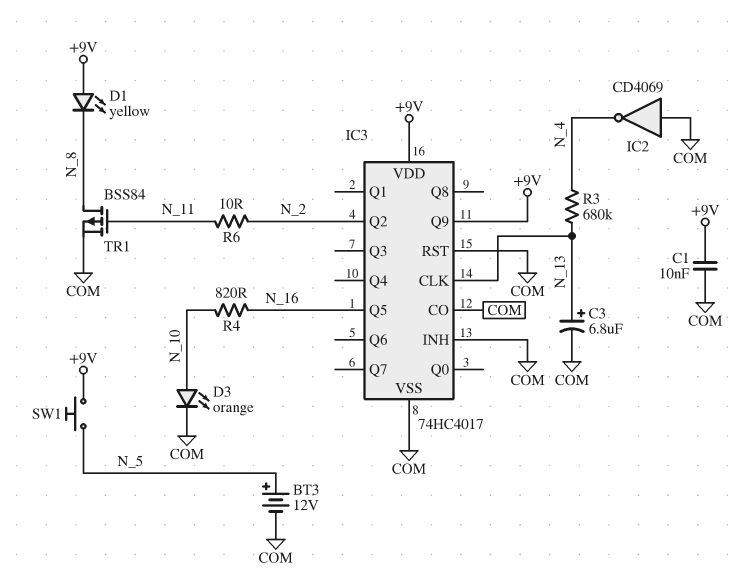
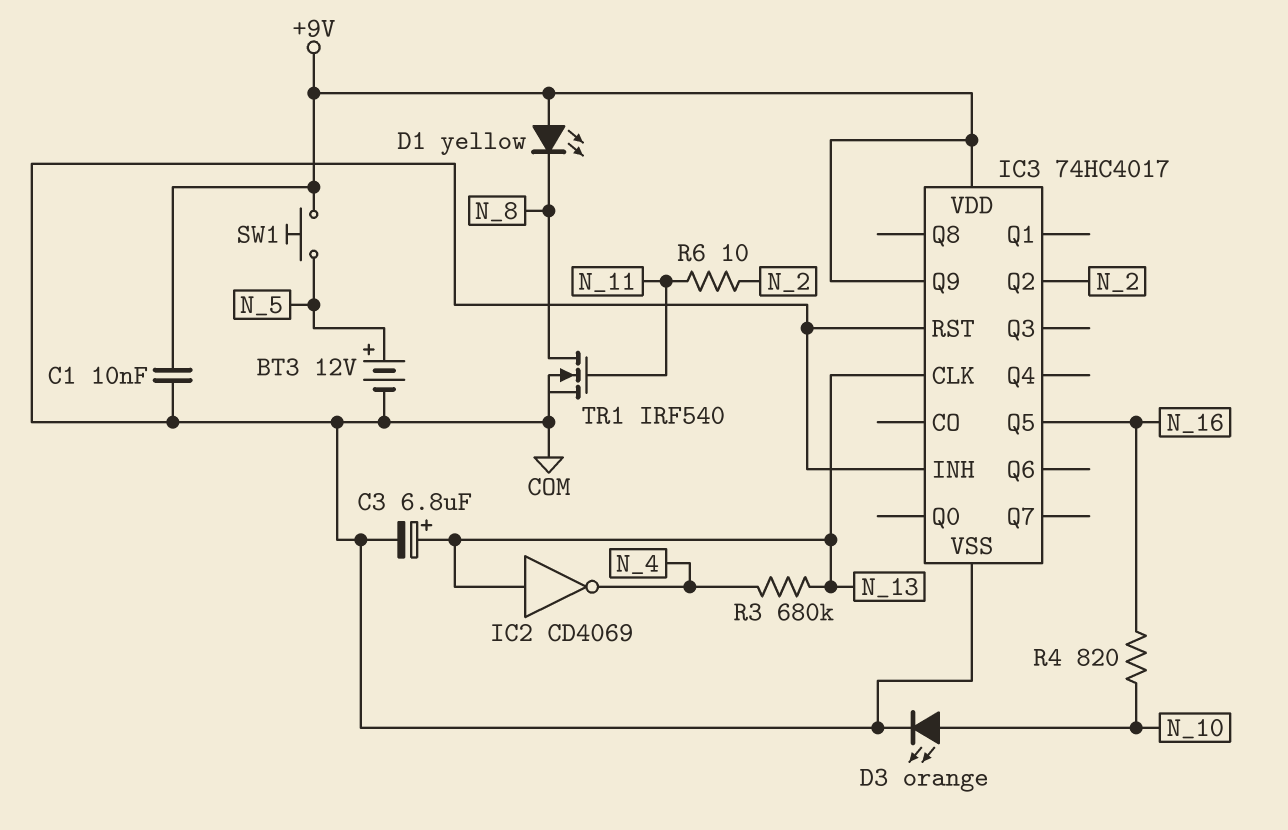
IC2: NOT CD4069 (in COM, out N_4) -> NOT CD4069 (in N_13, out N_4)
IC3 pin CO: COM -> none
TR1: PMOS BSS84 (G N_11, D N_8, S COM) -> NMOS IRF540 (G N_11, D N_8, S COM)

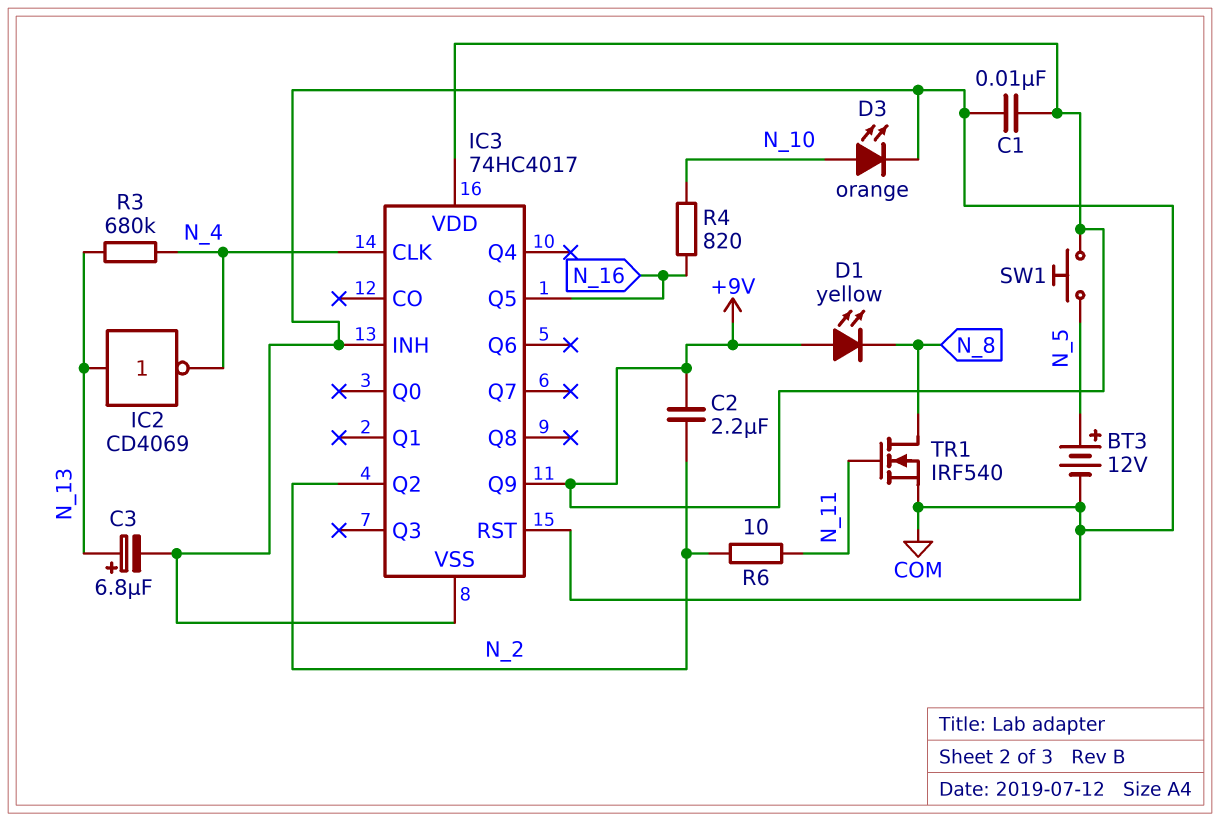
C2: none -> 2.2uF (+9V, N_2)
IC3 pin CLK: N_13 -> N_4

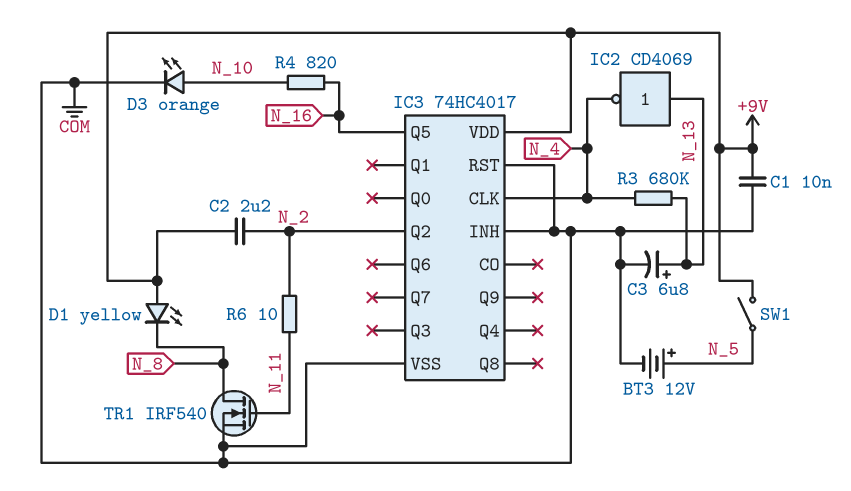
IC3 pin Q9: +9V -> none
SW1: button (+9V, N_5) -> switch (+9V, N_5)

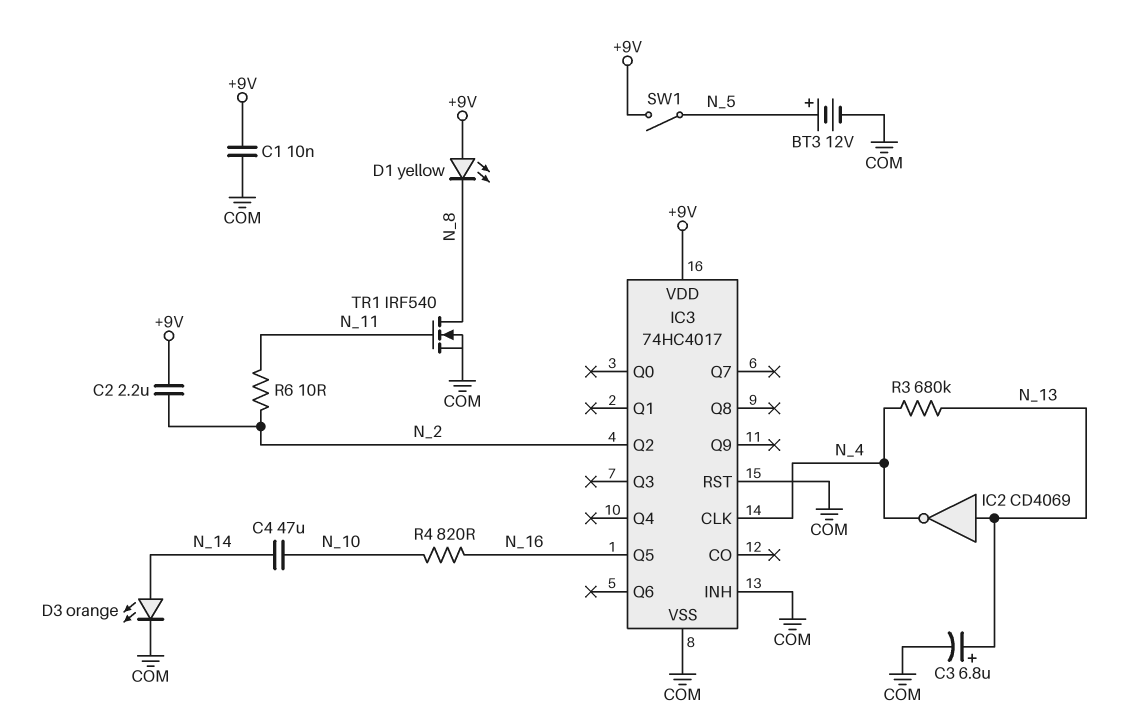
C4: none -> 47uF (N_10, N_14)
D3: LED orange (A N_10, K COM) -> LED orange (A N_14, K COM)

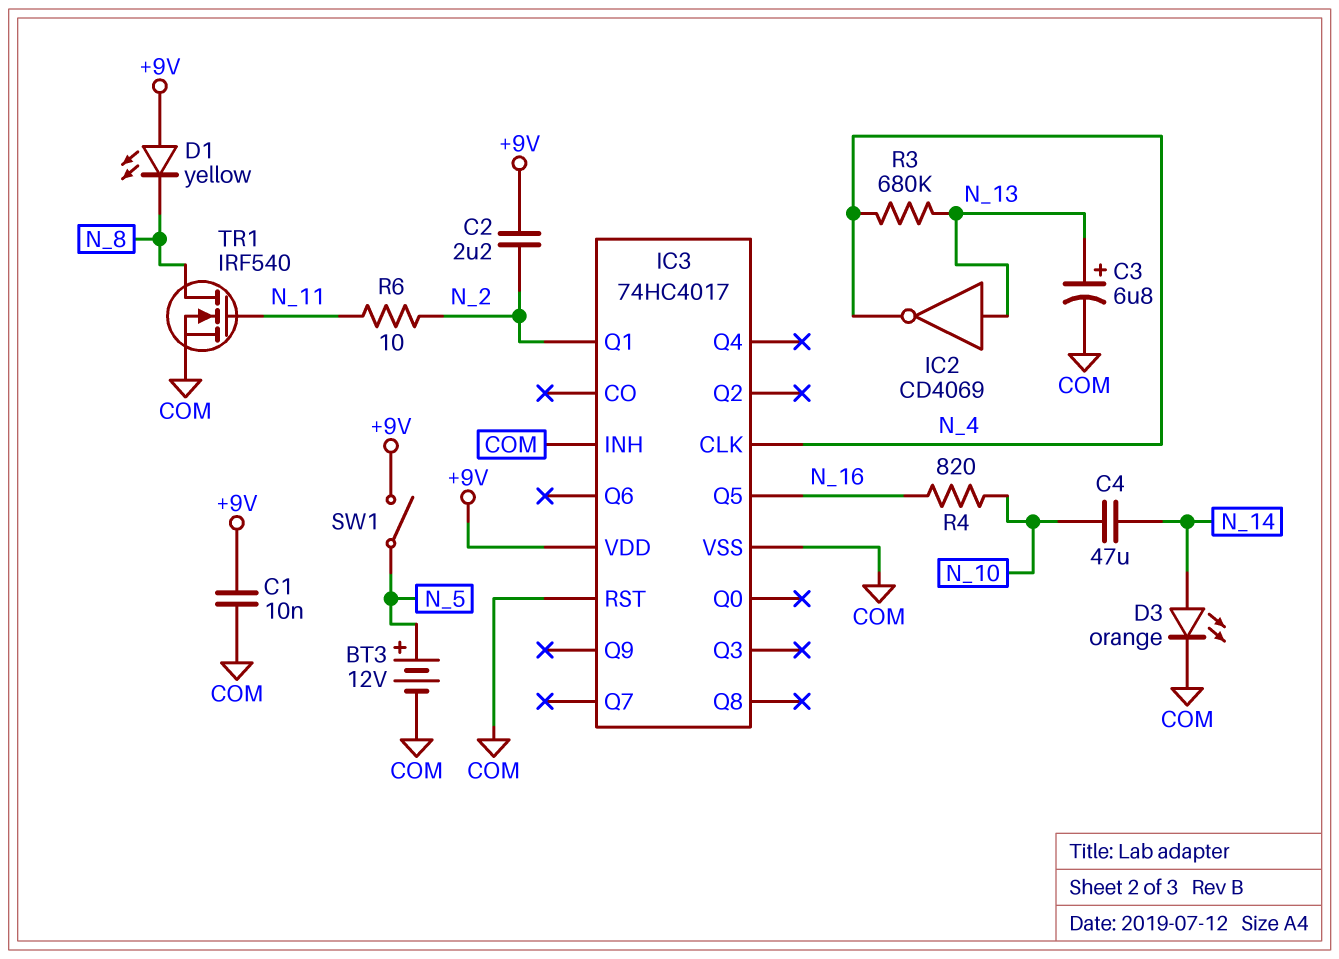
IC3 pin Q1: none -> N_2
IC3 pin Q2: N_2 -> none

